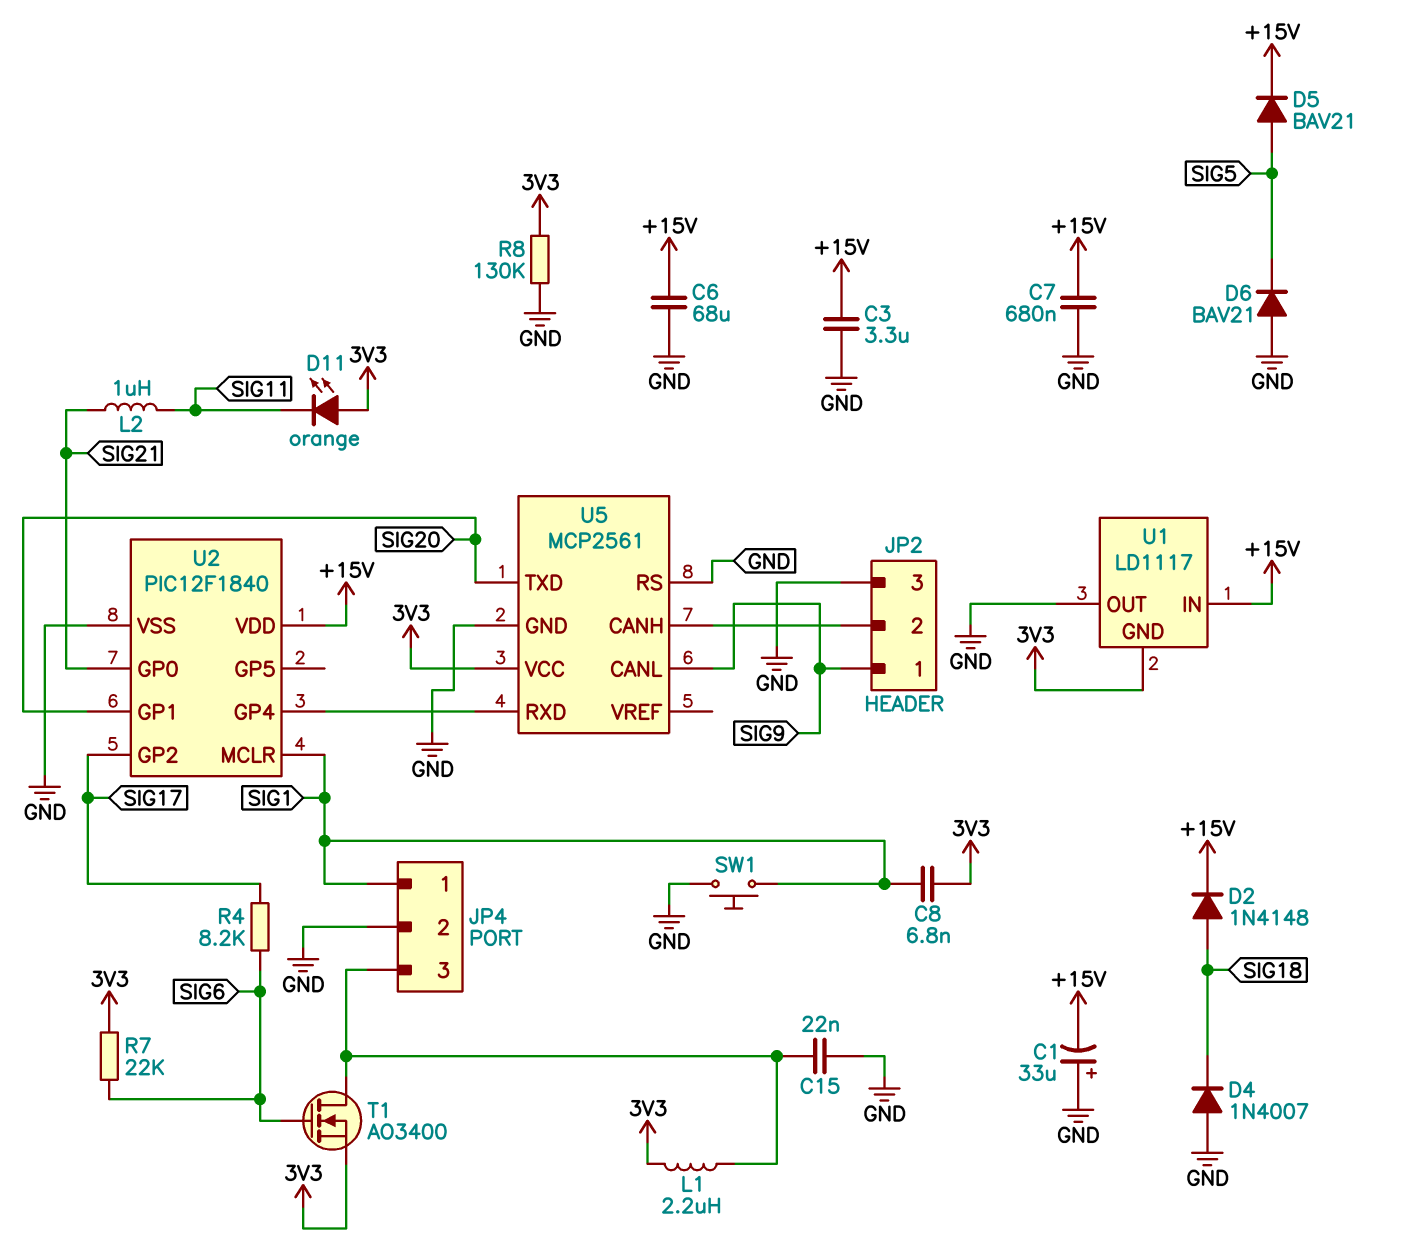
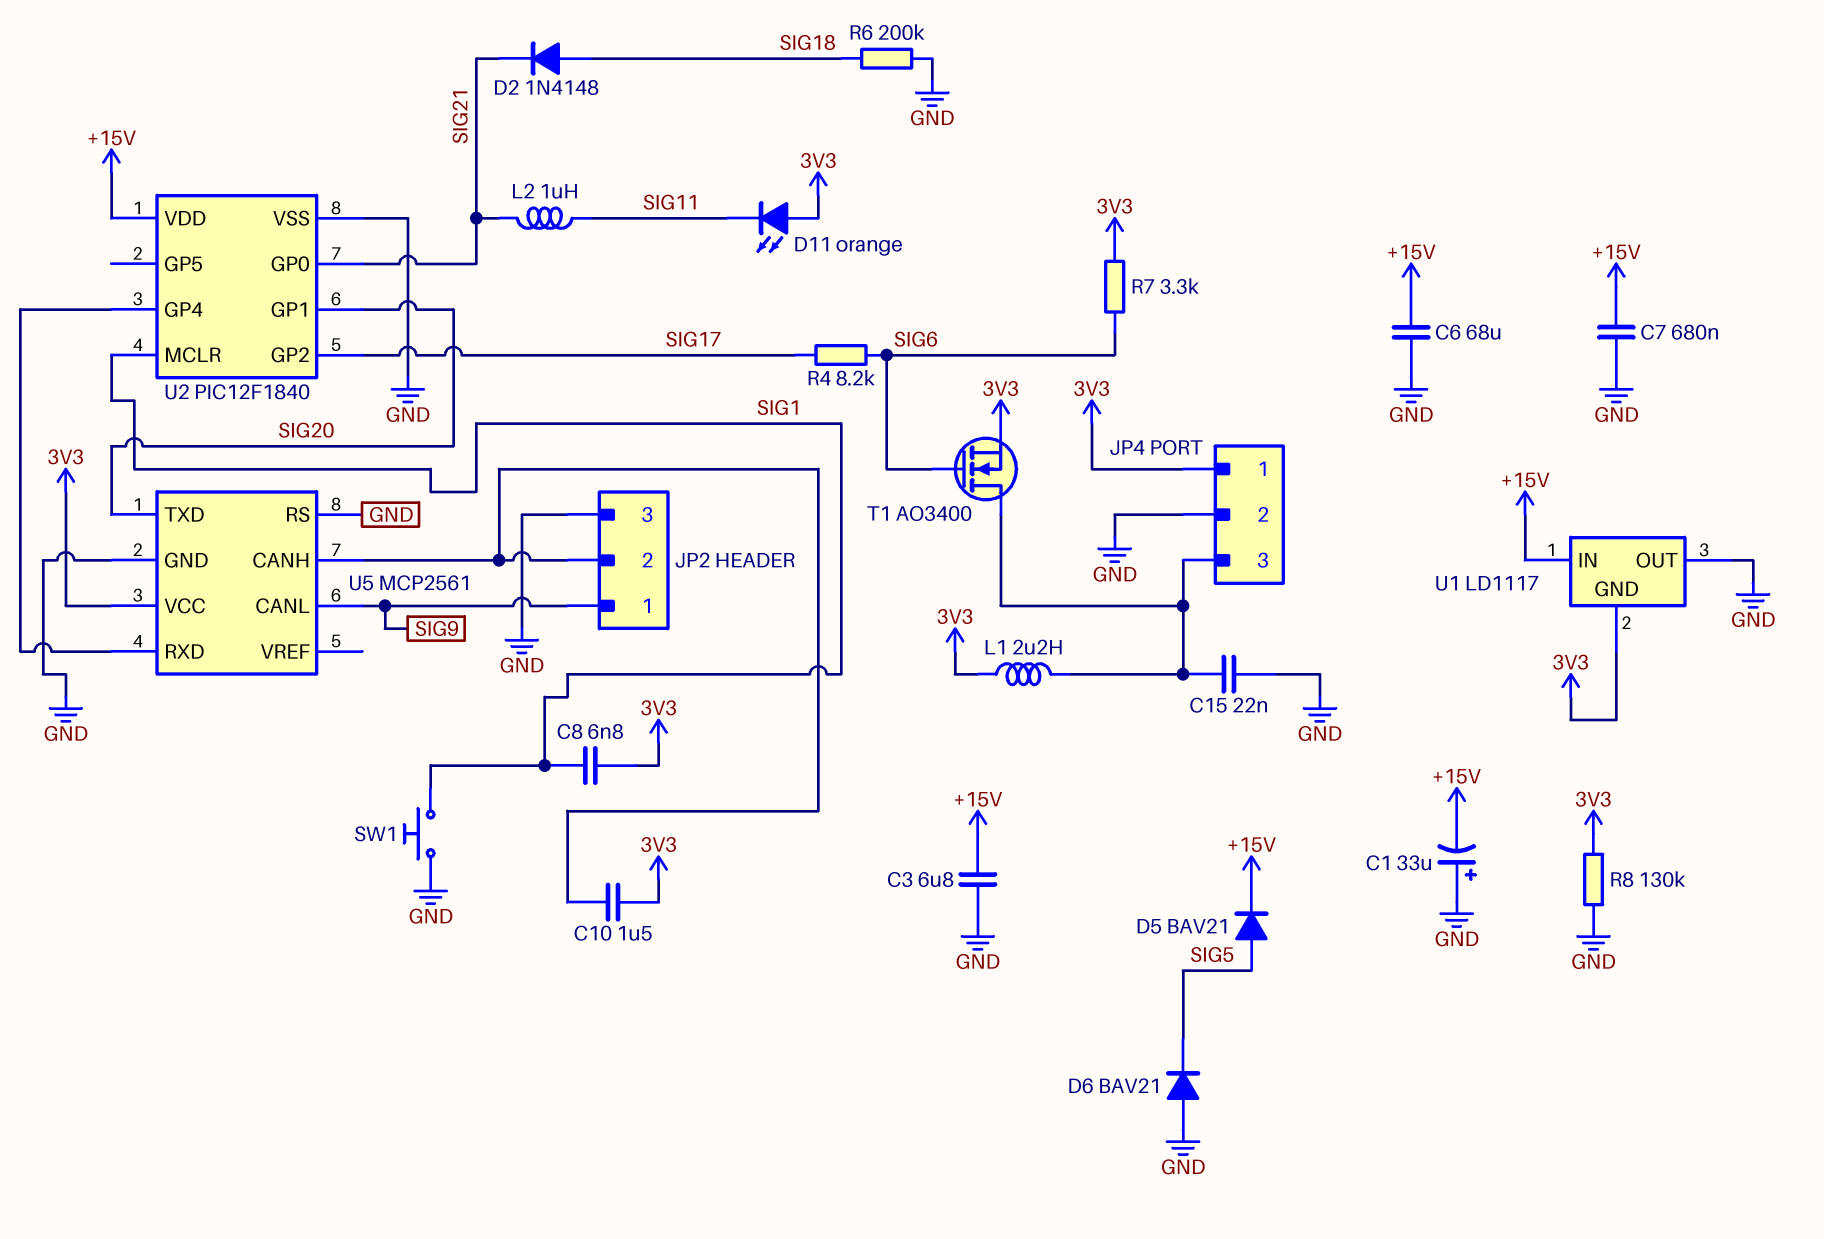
C3: 3.3uF (+15V, GND) -> 6.8uF (+15V, GND)
C10: none -> 1.5uF (3V3, JP2/2)
D2: diode 1N4148 (A SIG18, K +15V) -> diode 1N4148 (A SIG18, K SIG21)
D4: diode 1N4007 (A GND, K SIG18) -> none
JP4 pin 1: SIG1 -> 3V3
R6: none -> 200k (GND, SIG18)
R7: 22k (3V3, SIG6) -> 3.3k (3V3, SIG6)

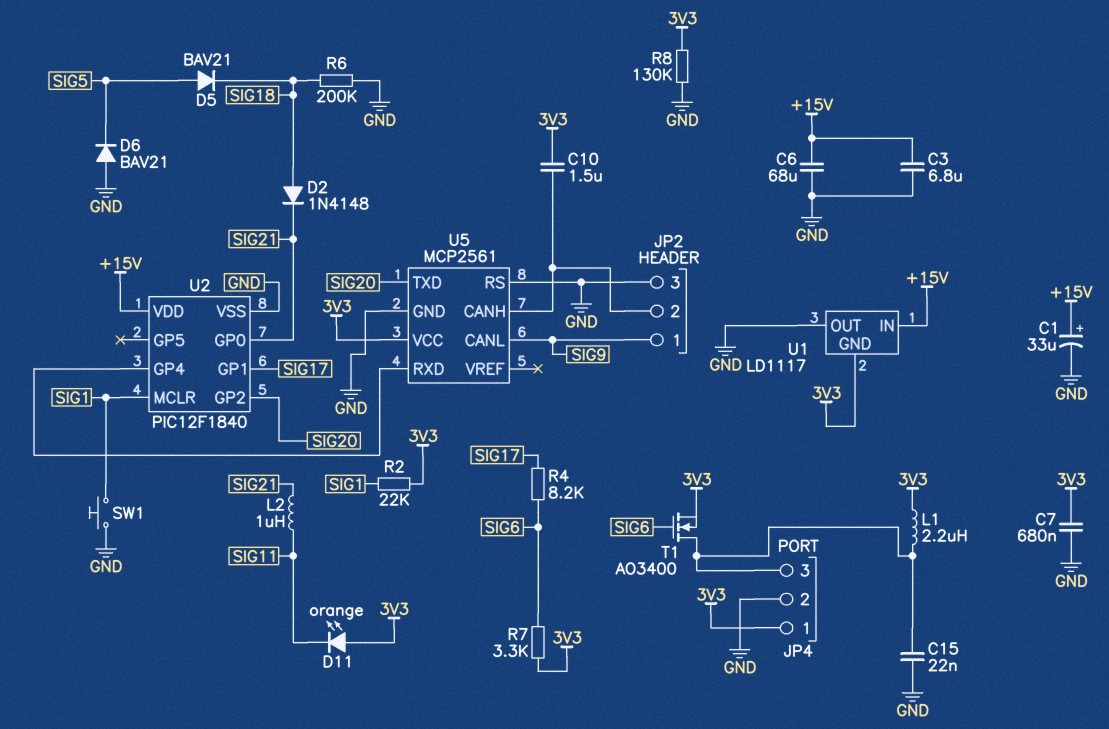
C1: 33uF (plus GND, minus +15V) -> 33uF (plus +15V, minus GND)
C7: 680nF (+15V, GND) -> 680nF (3V3, GND)
C8: 6.8nF (3V3, SIG1) -> none
D5: diode BAV21 (A SIG5, K +15V) -> diode BAV21 (A SIG5, K SIG18)
R2: none -> 22k (3V3, SIG1)
U2 pin GP1: SIG20 -> SIG17
U2 pin GP2: SIG17 -> SIG20

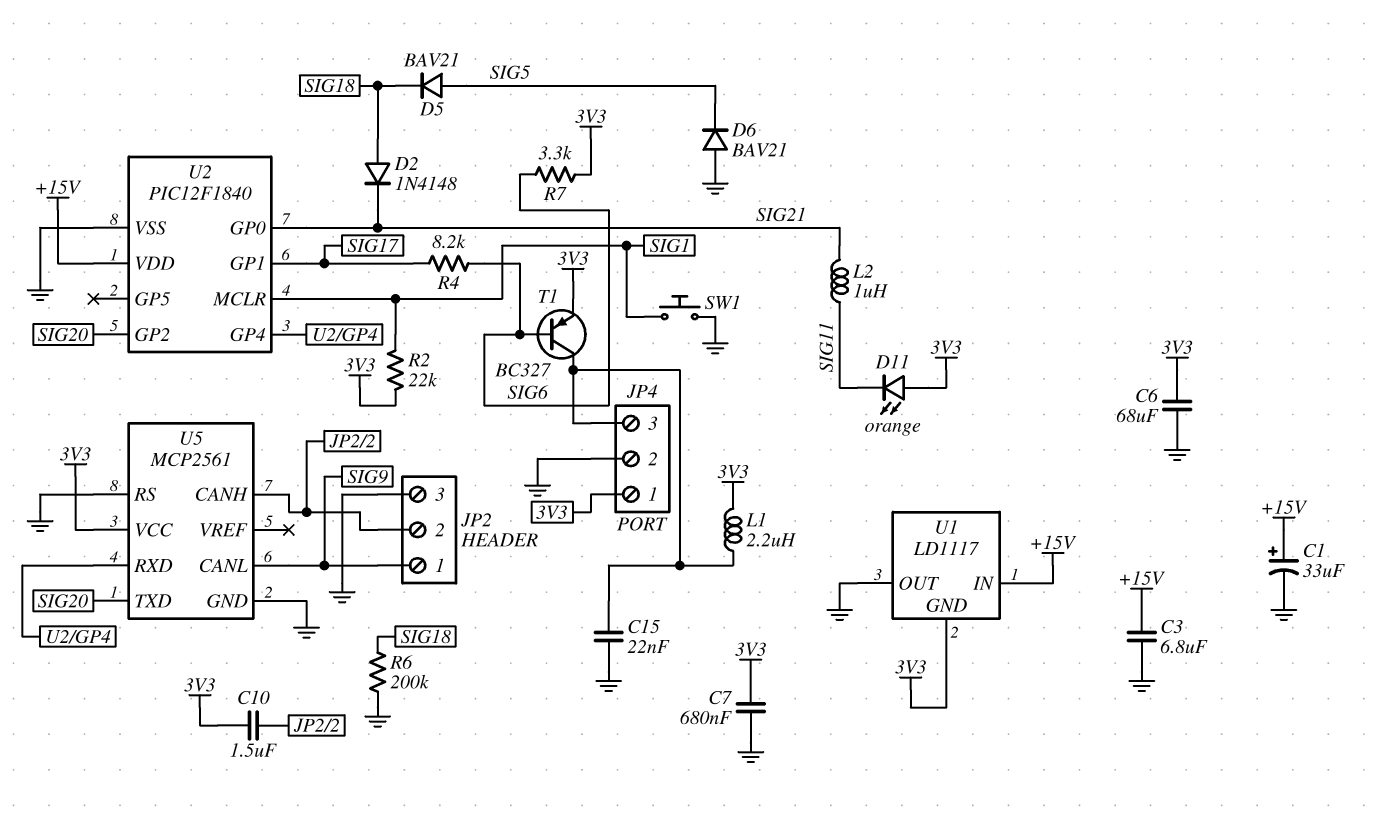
C6: 68uF (+15V, GND) -> 68uF (3V3, GND)
R8: 130k (3V3, GND) -> none
T1: NMOS AO3400 (G SIG6, D JP4/3, S 3V3) -> PNP BC327 (B SIG6, C JP4/3, E 3V3)

